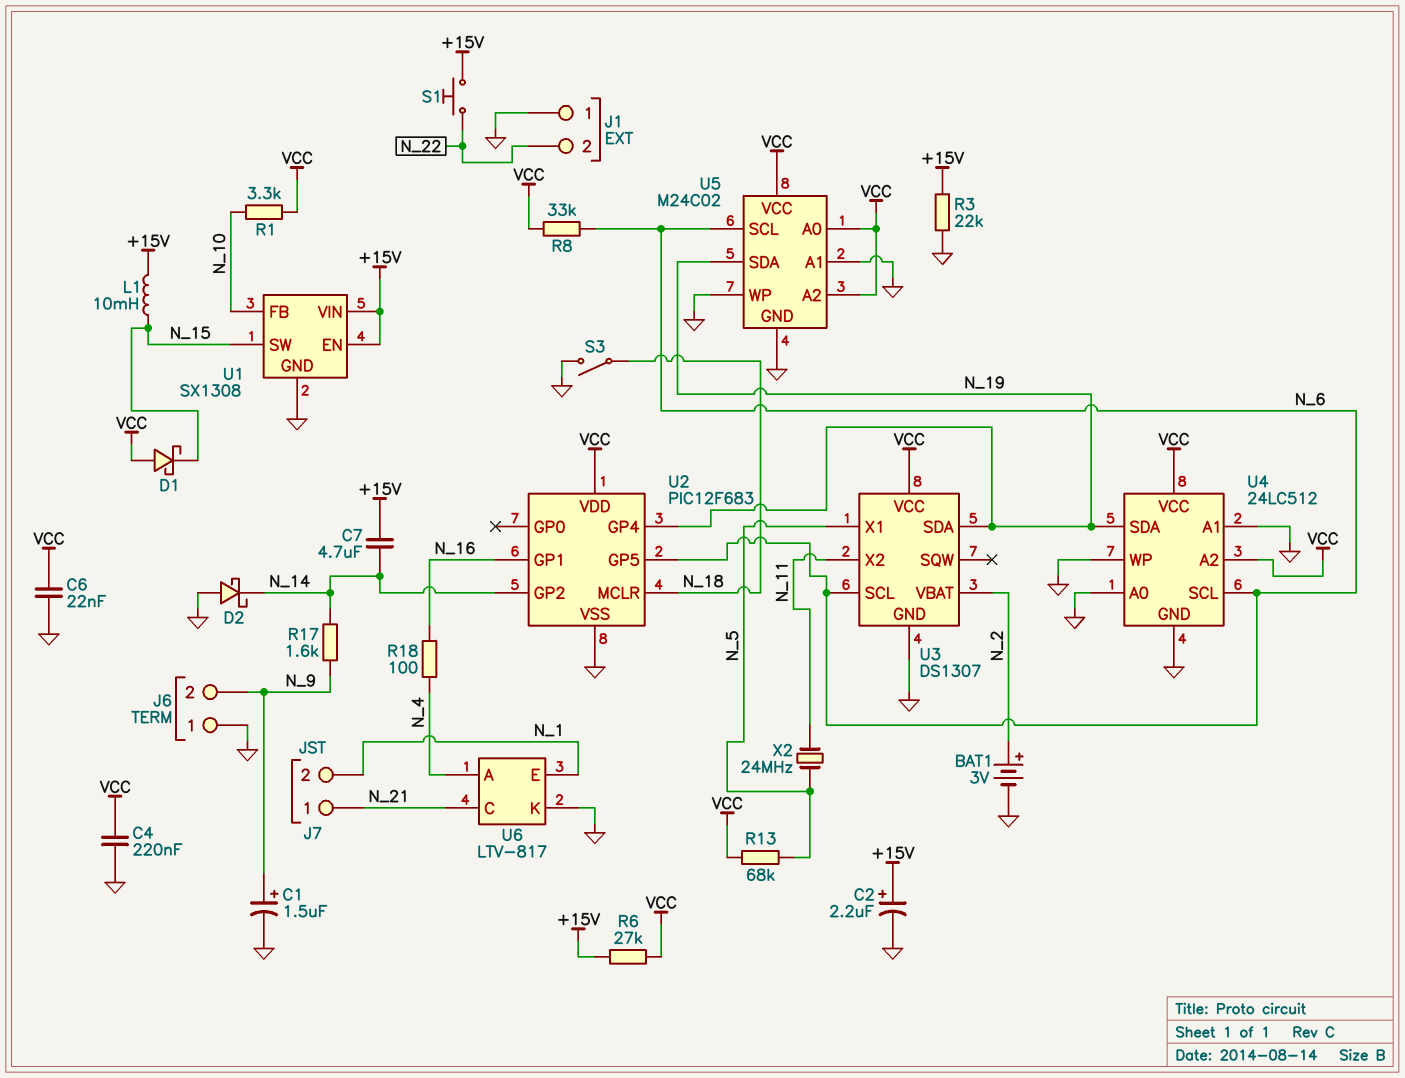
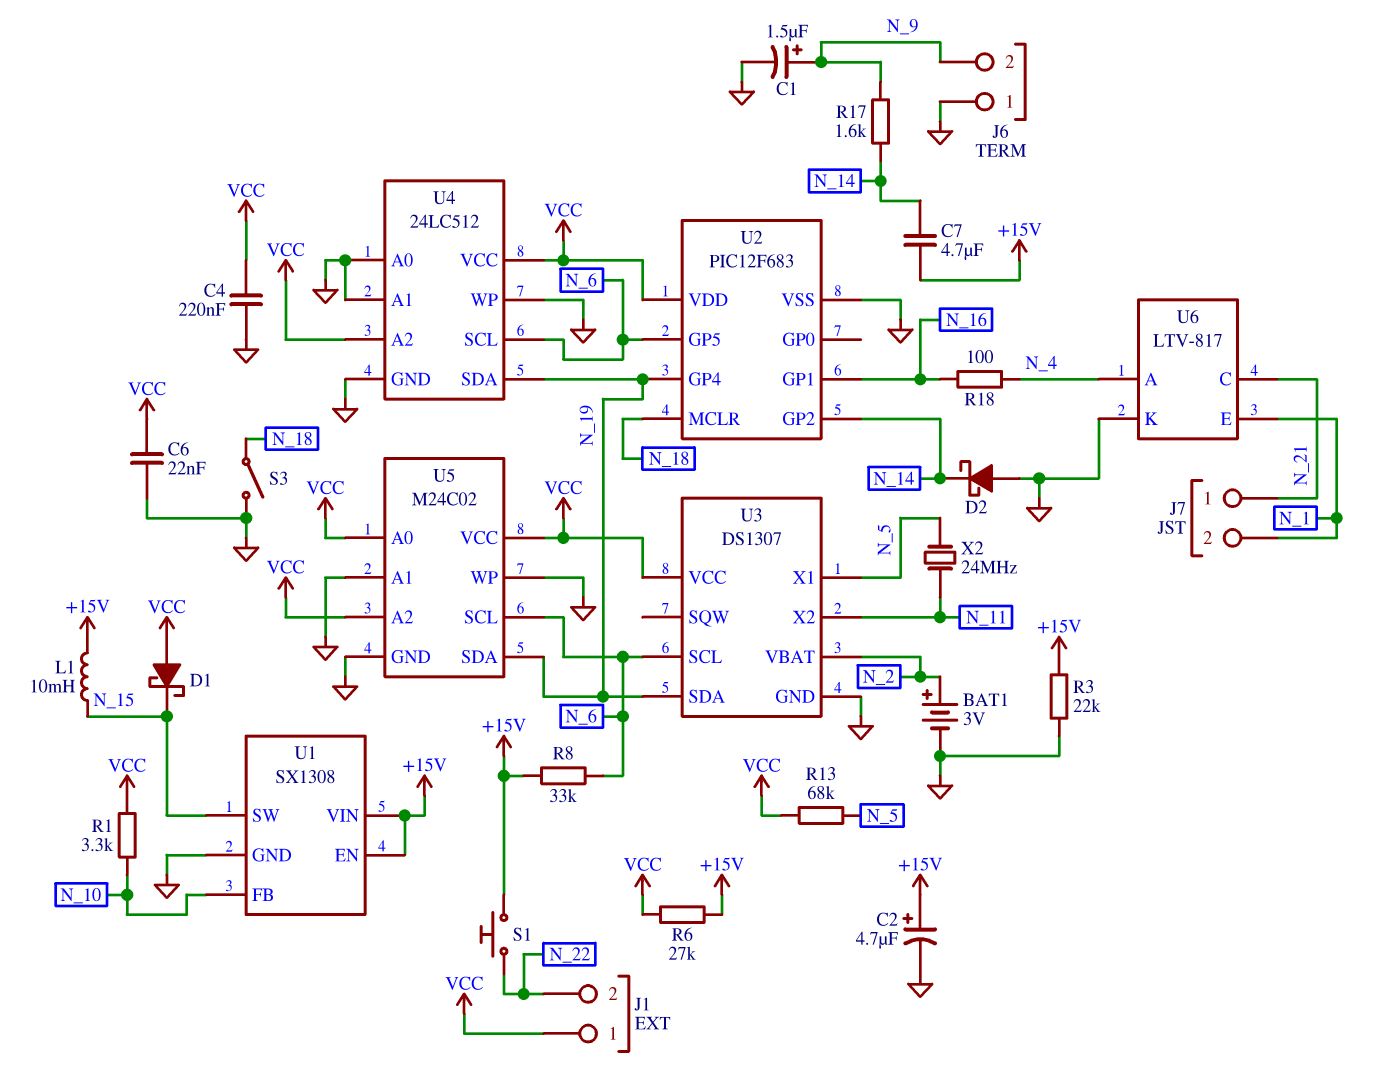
C2: 2.2uF (plus +15V, minus GND) -> 4.7uF (plus +15V, minus GND)
J1 pin 1: GND -> VCC
R8: 33k (N_6, VCC) -> 33k (+15V, N_6)

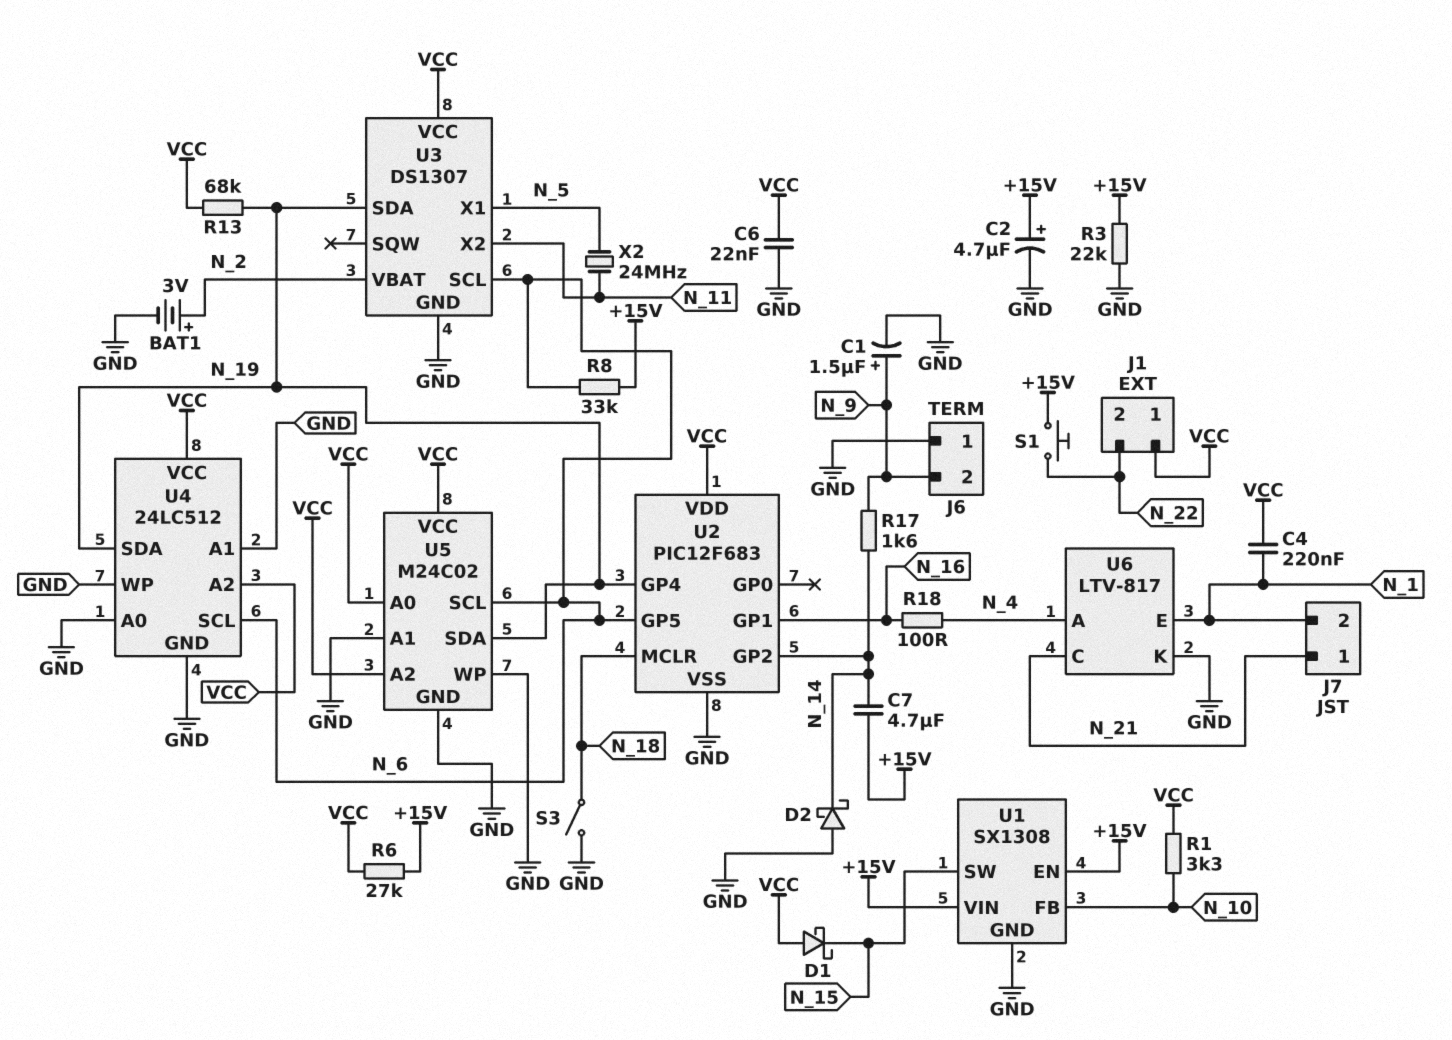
C4: 220nF (GND, VCC) -> 220nF (N_1, VCC)
L1: 10mH (+15V, N_15) -> none
R13: 68k (N_5, VCC) -> 68k (N_19, VCC)

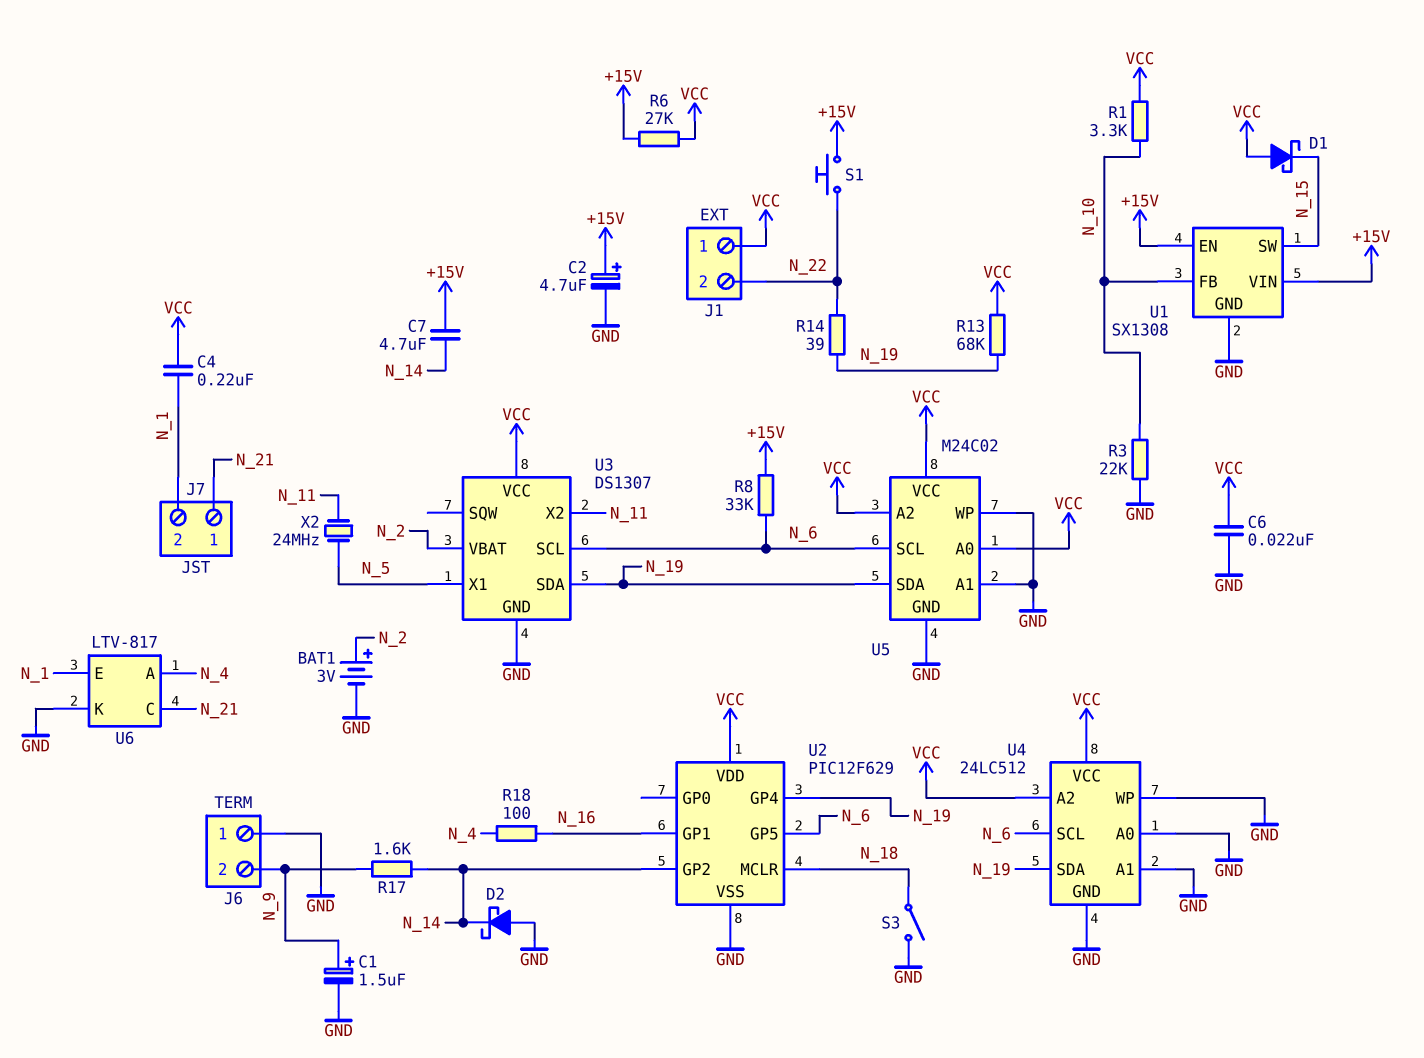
R3: 22k (+15V, GND) -> 22k (GND, N_10)
R14: none -> 39 (N_19, N_22)
U2: PIC12F683 -> PIC12F629

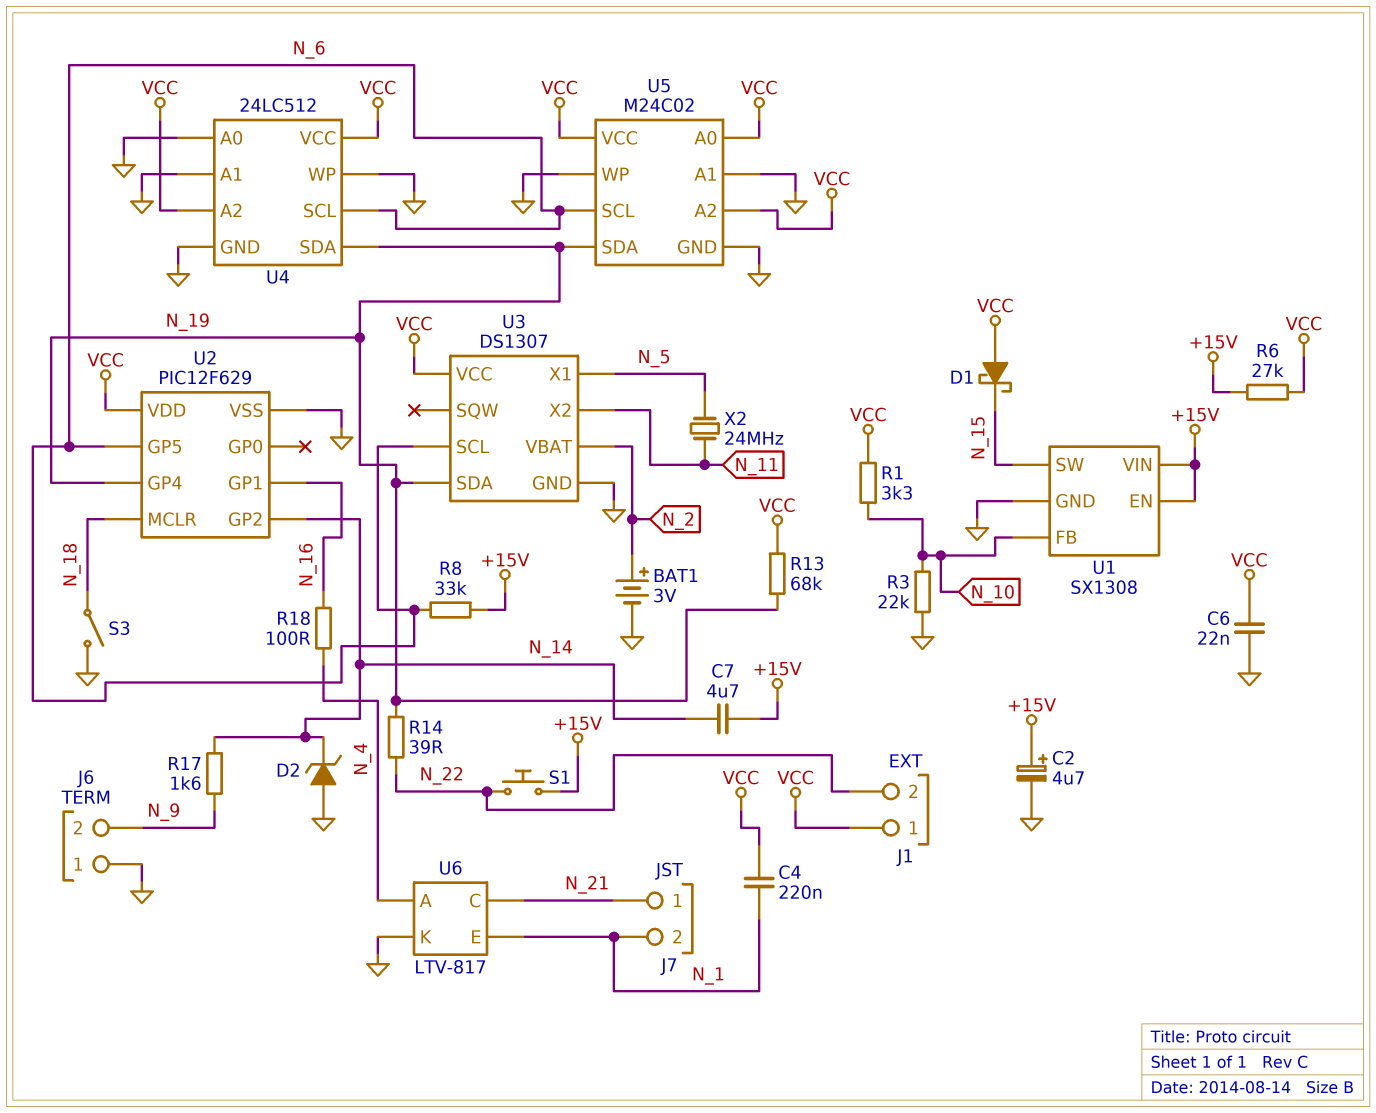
C1: 1.5uF (plus N_9, minus GND) -> none
D2: schottky (A GND, K N_14) -> zener (A GND, K N_14)

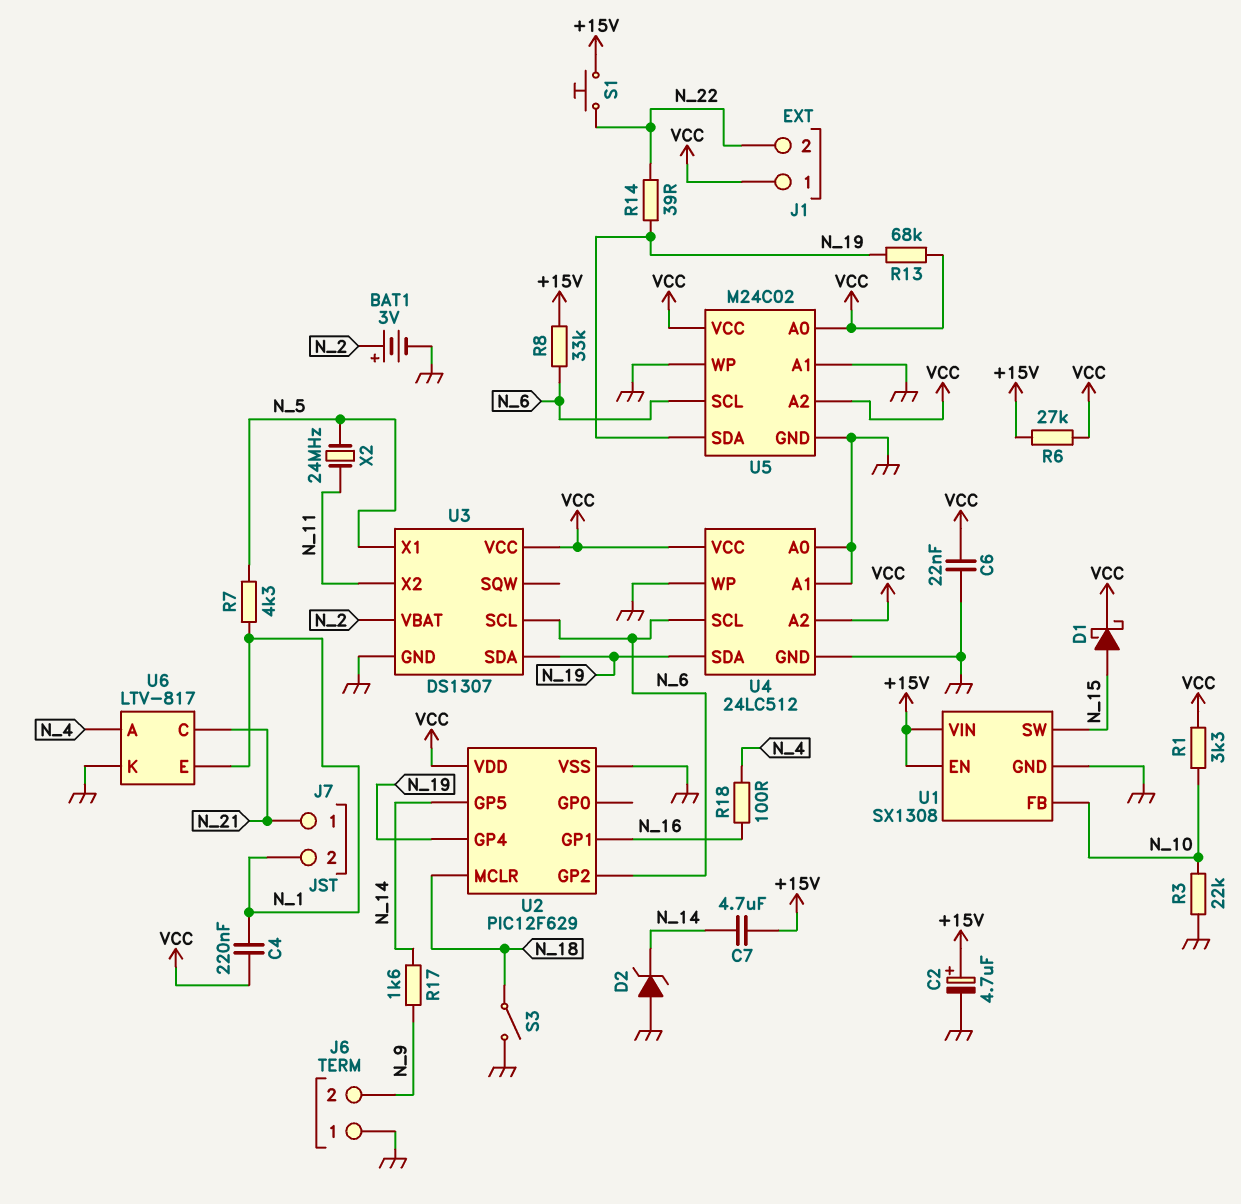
D1: schottky (A VCC, K N_15) -> schottky (A N_15, K VCC)
R7: none -> 4.3k (N_1, N_5)
U2 pin GP2: N_14 -> N_6
U2 pin GP5: N_6 -> N_14

